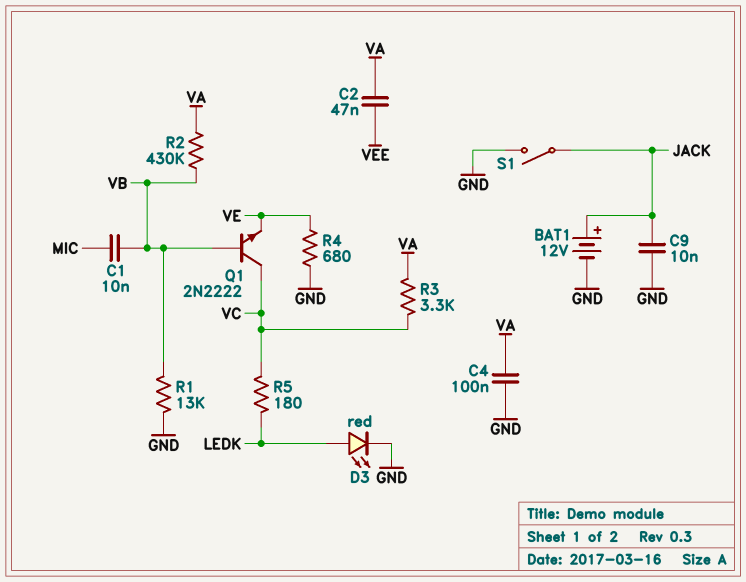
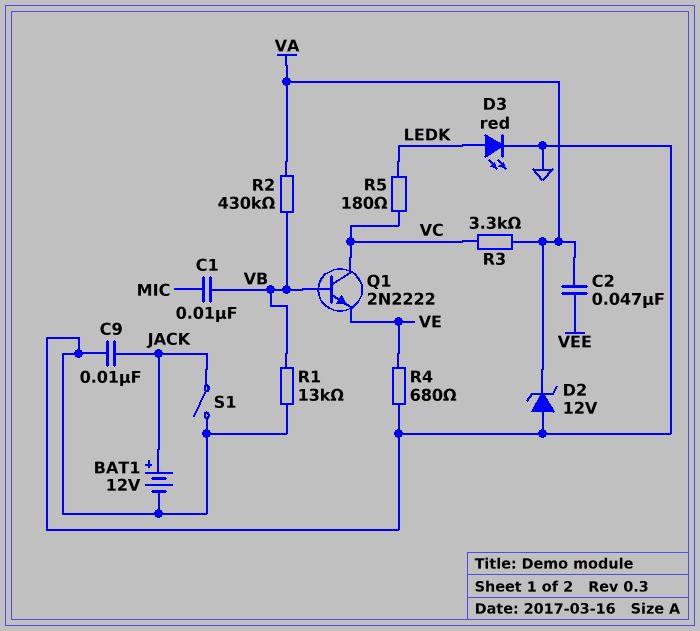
C4: 100nF (GND, VA) -> none
D2: none -> zener 12V (A GND, K VA)

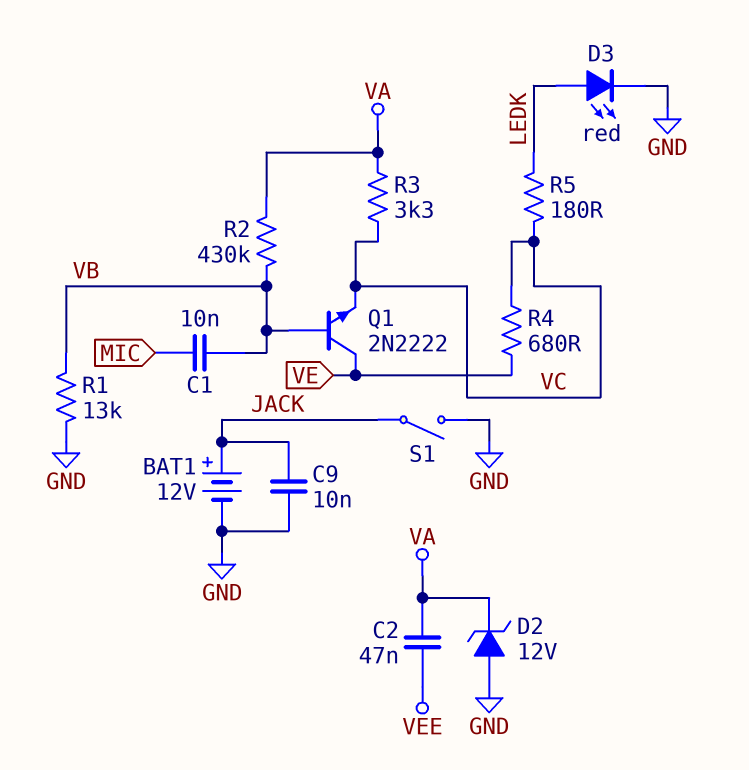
Q1: NPN 2N2222 (B VB, C VC, E VE) -> NPN 2N2222 (B VB, C VE, E VC)
R4: 680 (GND, VE) -> 680 (VC, VE)

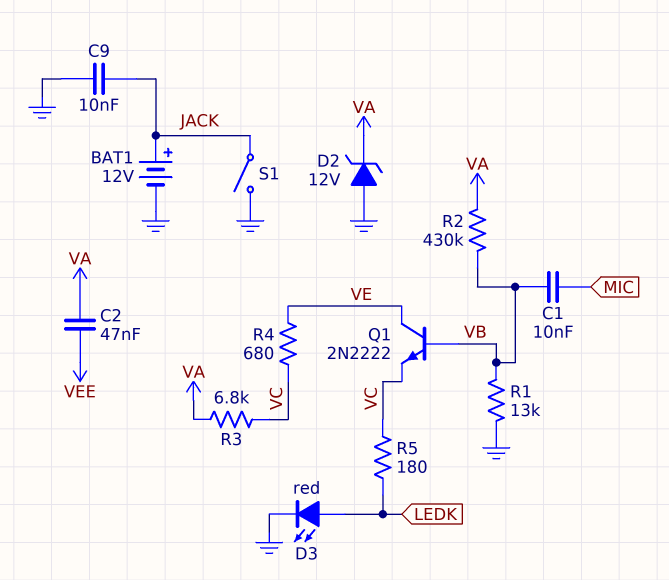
R3: 3.3k (VA, VC) -> 6.8k (VA, VC)

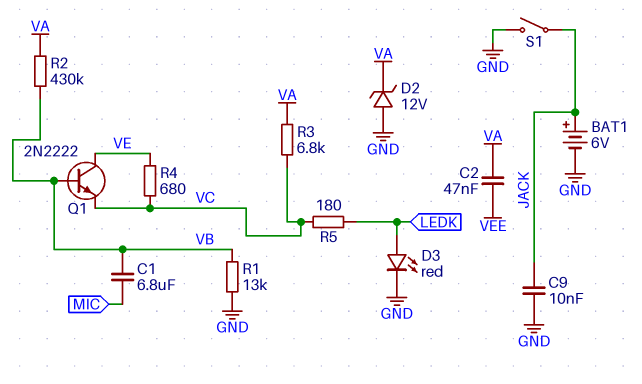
BAT1: 12V (plus JACK, minus GND) -> 6V (plus JACK, minus GND)
C1: 10nF (MIC, VB) -> 6.8uF (MIC, VB)

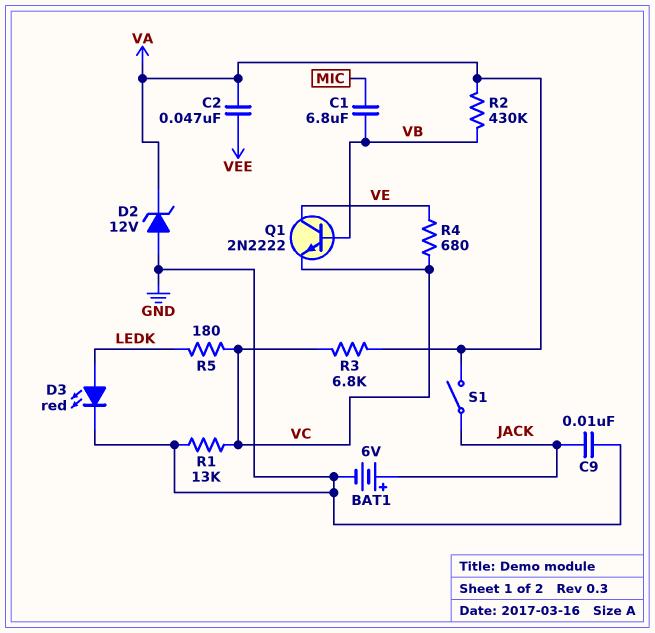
R1: 13k (GND, VB) -> 13k (GND, VC)
S1: switch (GND, JACK) -> switch (JACK, VA)

